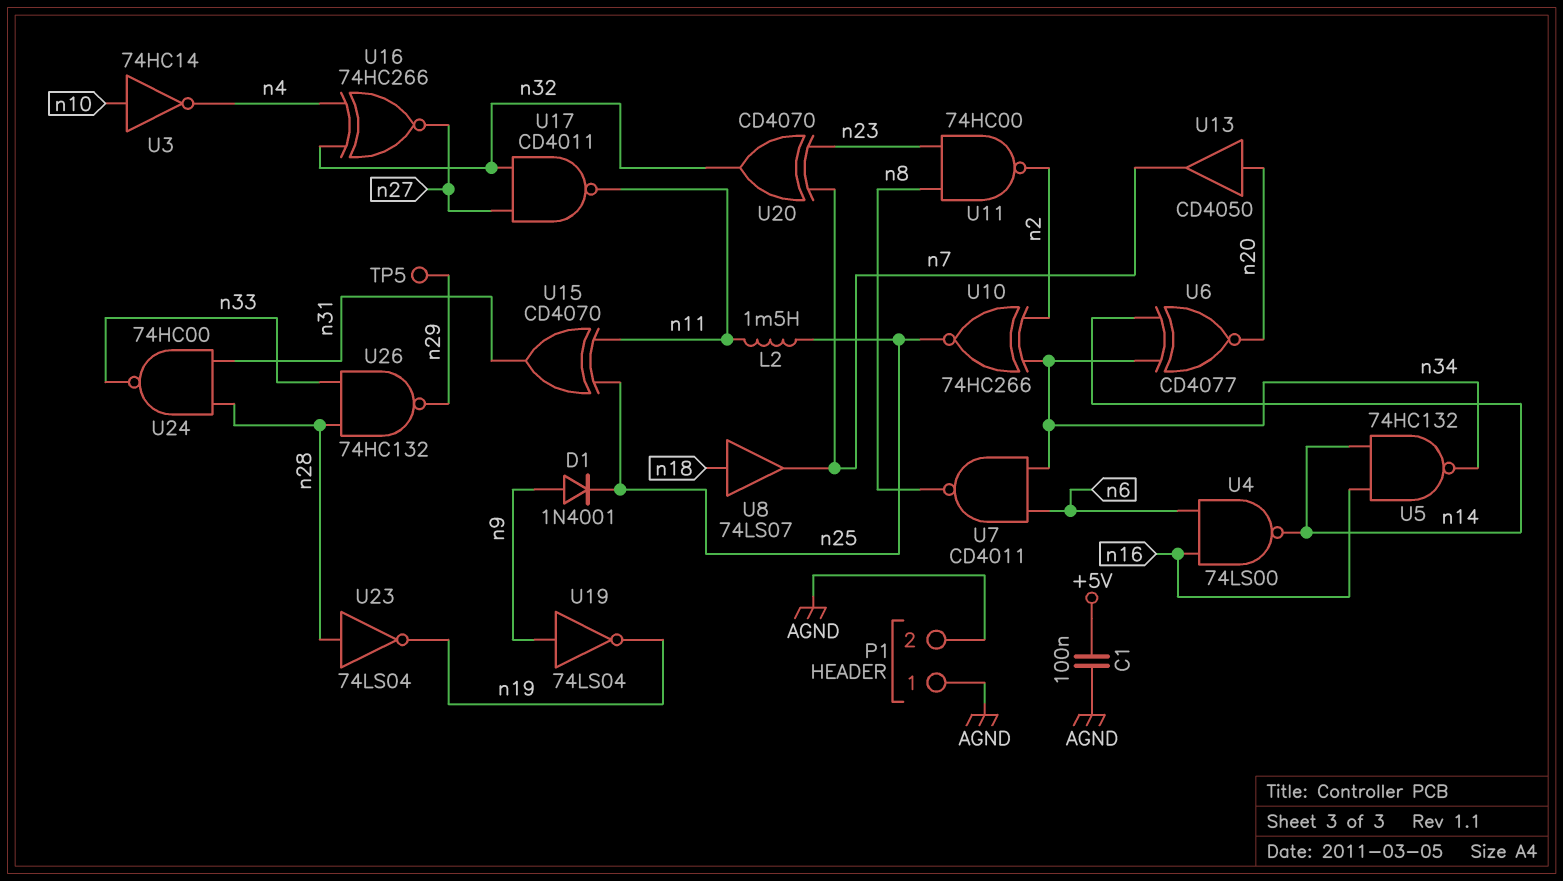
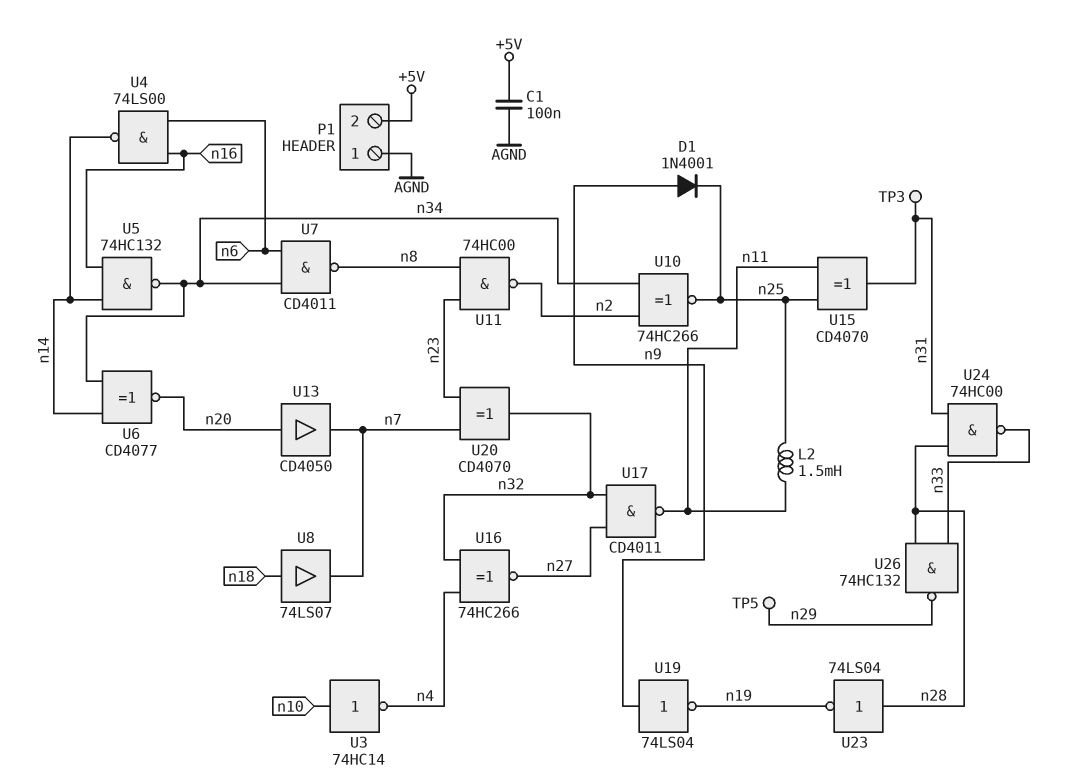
P1 pin 2: AGND -> +5V
TP3: none -> test point (n31)

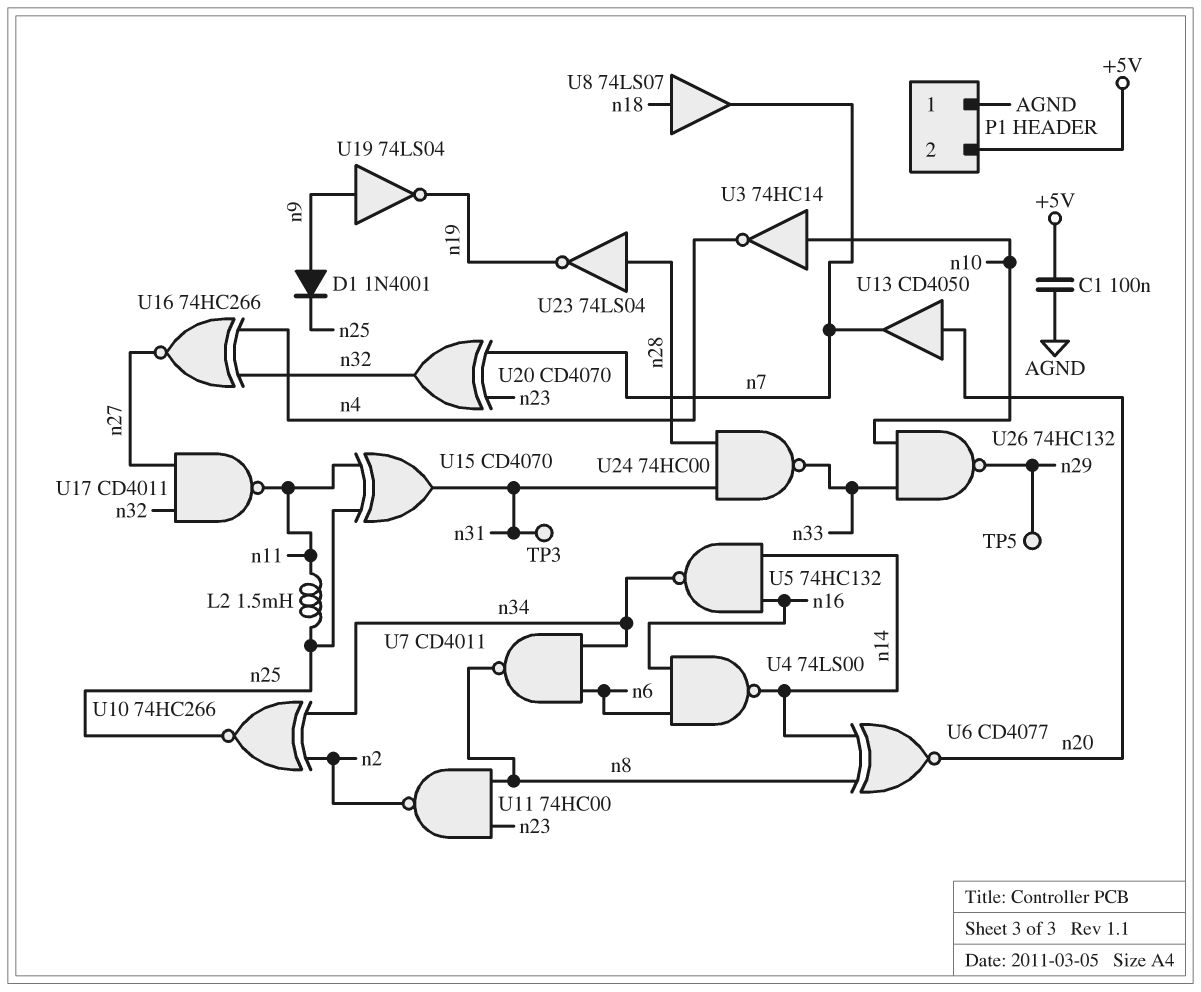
U6: XNOR CD4077 (in n14, in n34, out n20) -> XNOR CD4077 (in n8, in n14, out n20)
U26: NAND 74HC132 (in n28, in n33, out n29) -> NAND 74HC132 (in n10, in n33, out n29)

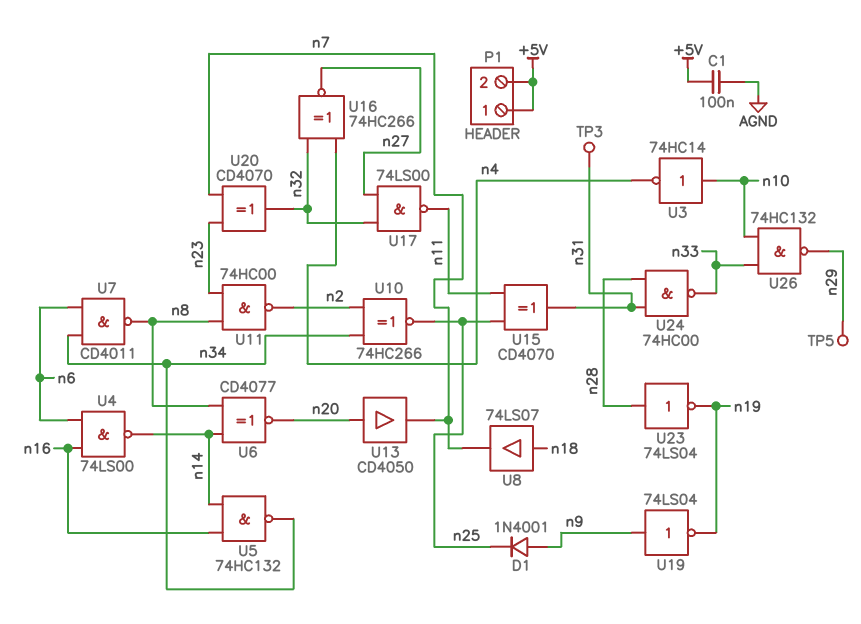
L2: 1.5mH (n11, n25) -> none
P1 pin 1: AGND -> +5V
U17: NAND CD4011 (in n27, in n32, out n11) -> NAND 74LS00 (in n27, in n32, out n11)

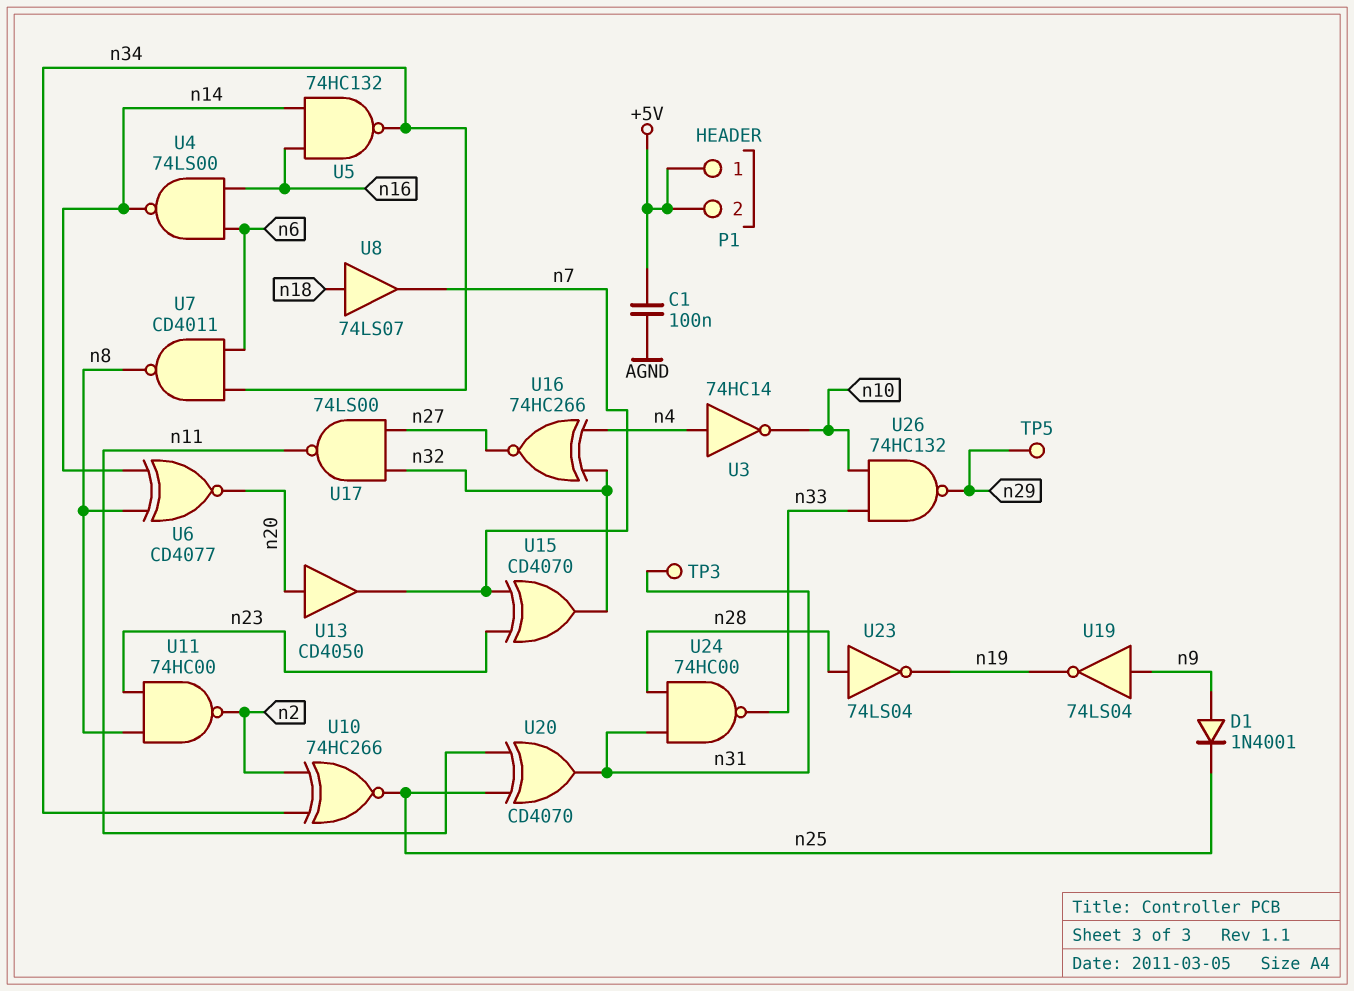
U3: NOT 74HC14 (in n10, out n4) -> NOT 74HC14 (in n4, out n10)
U15: XOR CD4070 (in n11, in n25, out n31) -> XOR CD4070 (in n7, in n23, out n32)
U20: XOR CD4070 (in n7, in n23, out n32) -> XOR CD4070 (in n11, in n25, out n31)

